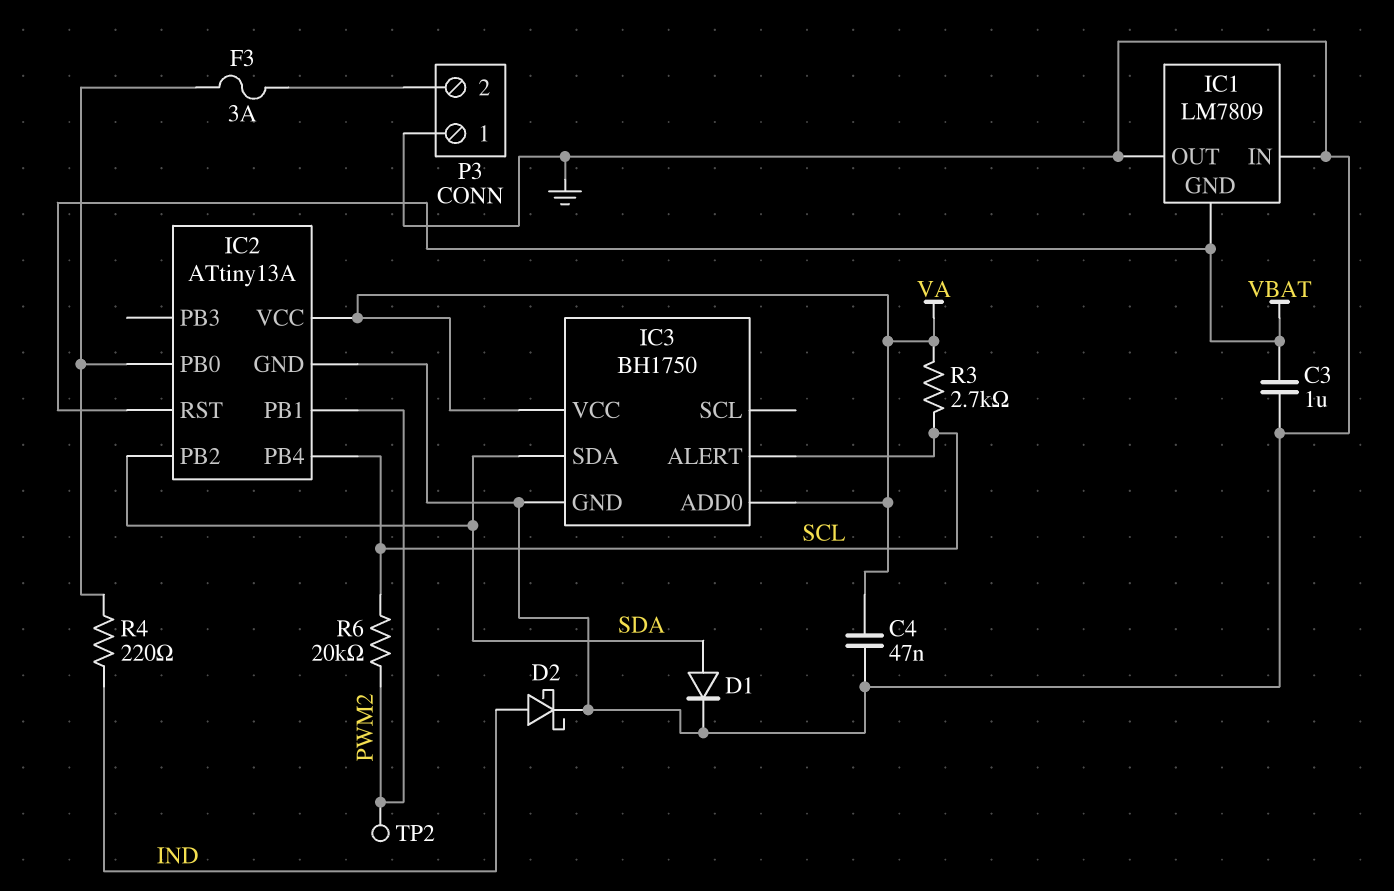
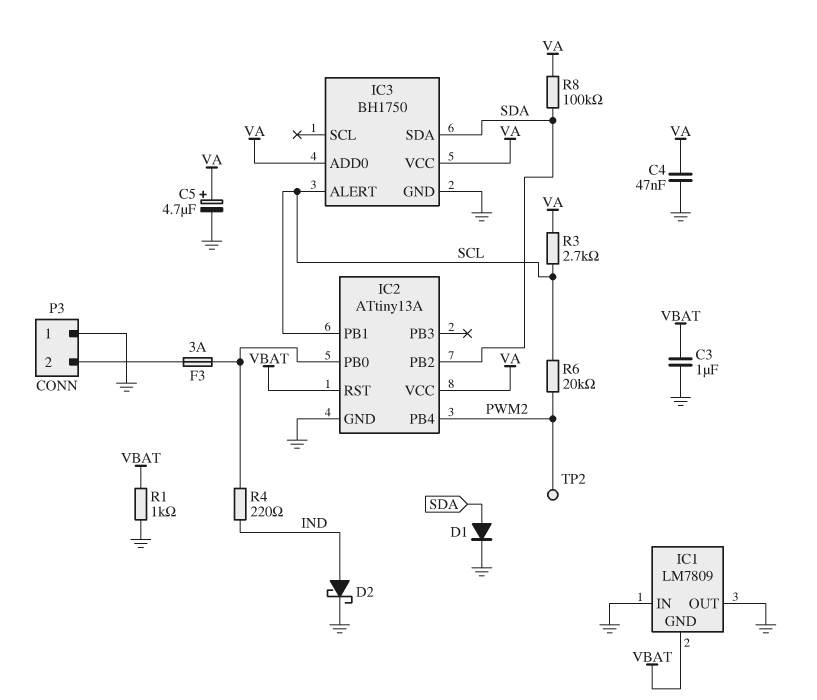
C5: none -> 4.7uF (plus VA, minus GND)
IC2 pin PB1: PWM2 -> SCL
IC2 pin PB4: SCL -> PWM2
R1: none -> 1k (GND, VBAT)
R8: none -> 100k (SDA, VA)

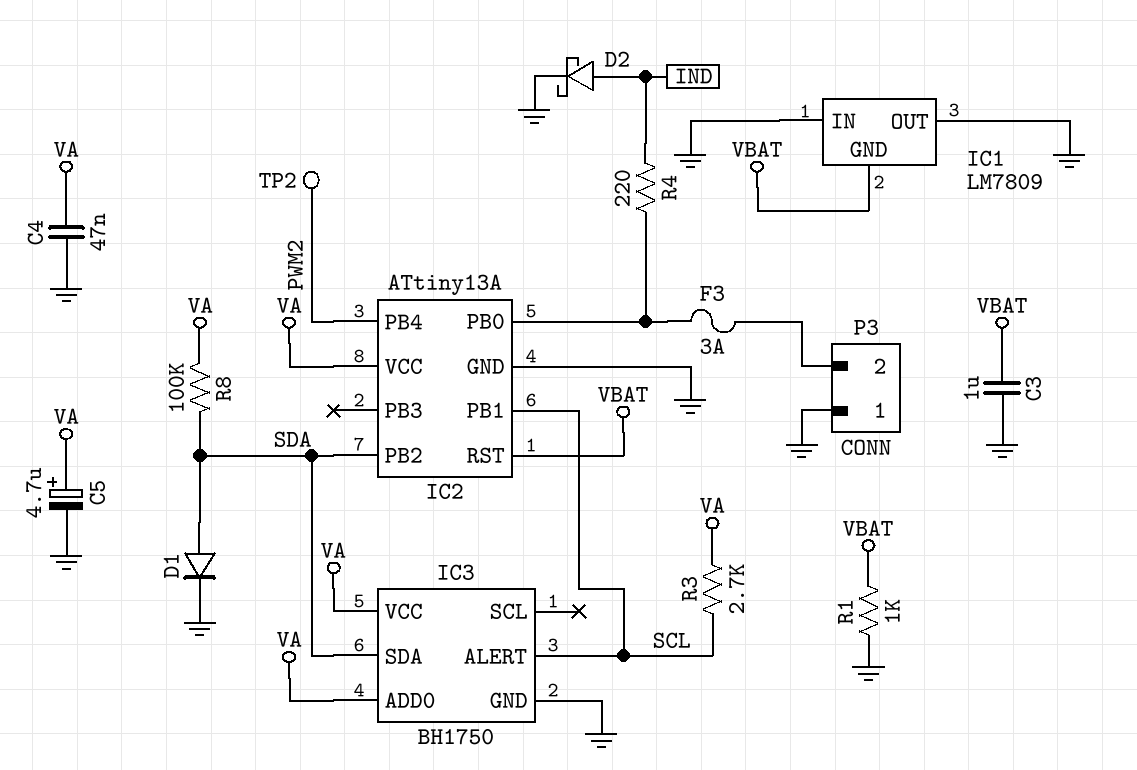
R6: 20k (PWM2, SCL) -> none

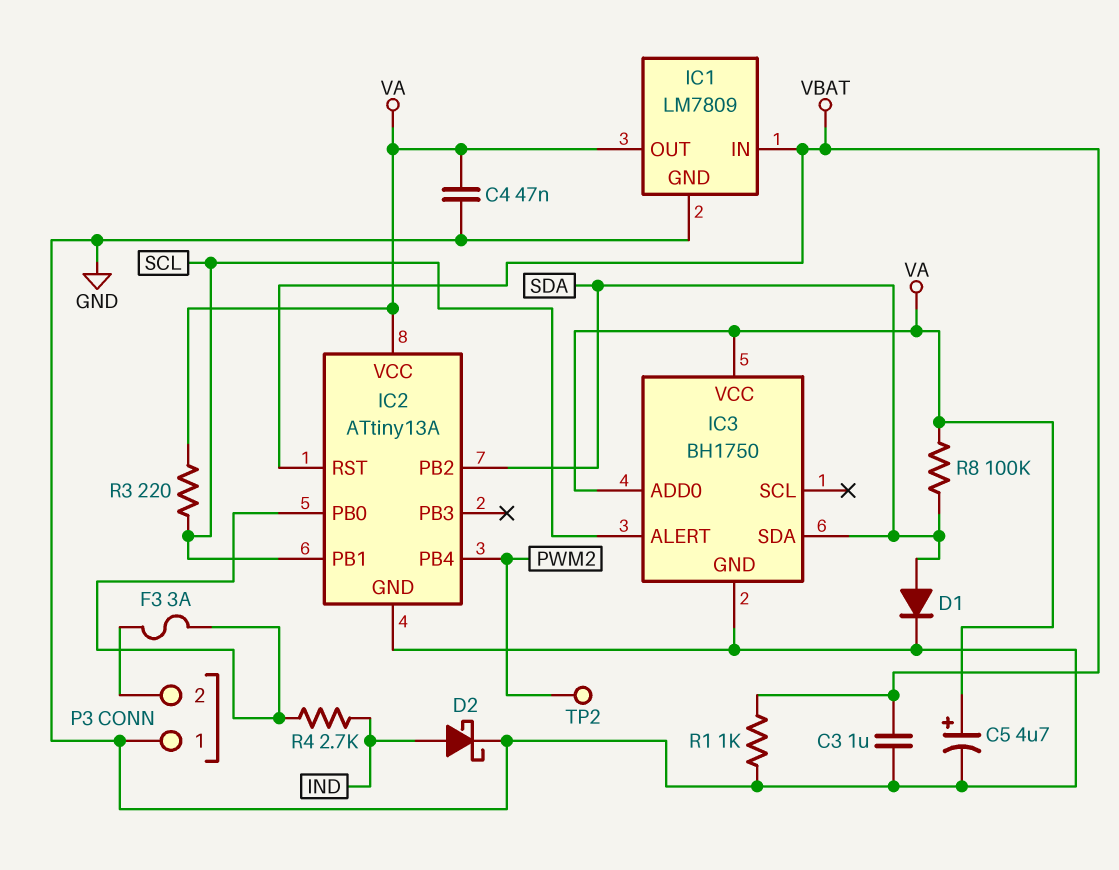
IC1 pin GND: VBAT -> GND
IC1 pin IN: GND -> VBAT
IC1 pin OUT: GND -> VA
R3: 2.7k (SCL, VA) -> 220 (SCL, VA)
R4: 220 (IC2/PB0, IND) -> 2.7k (IC2/PB0, IND)

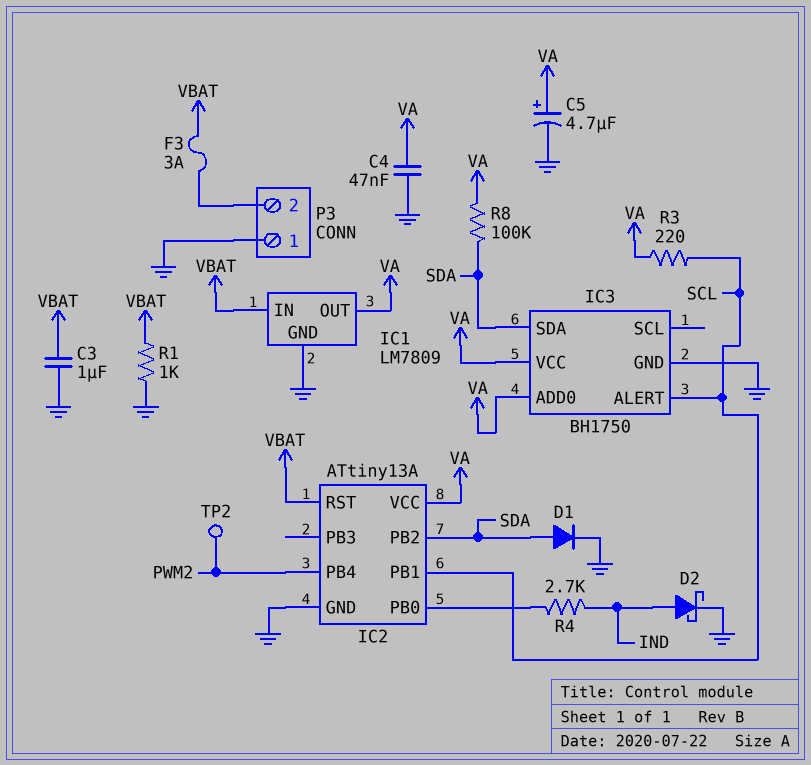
F3: 3A (IC2/PB0, P3/2) -> 3A (P3/2, VBAT)

